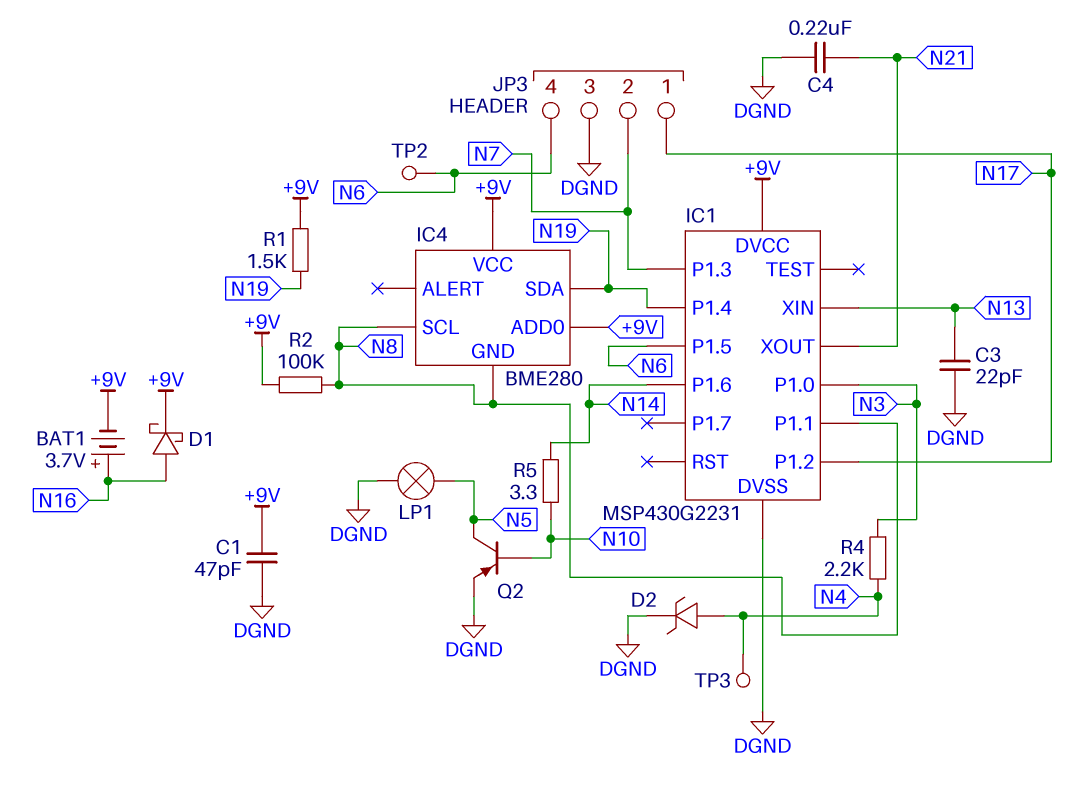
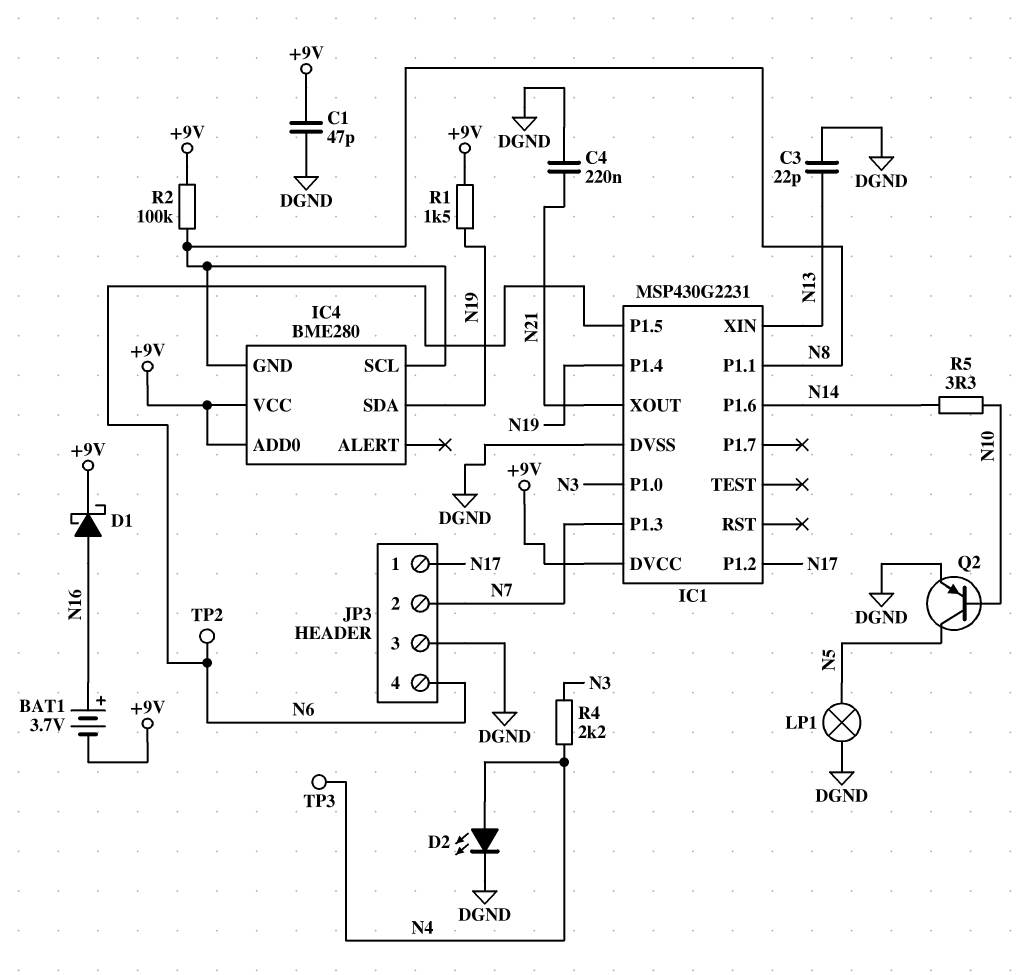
D2: zener (A N4, K DGND) -> LED (A N4, K DGND)

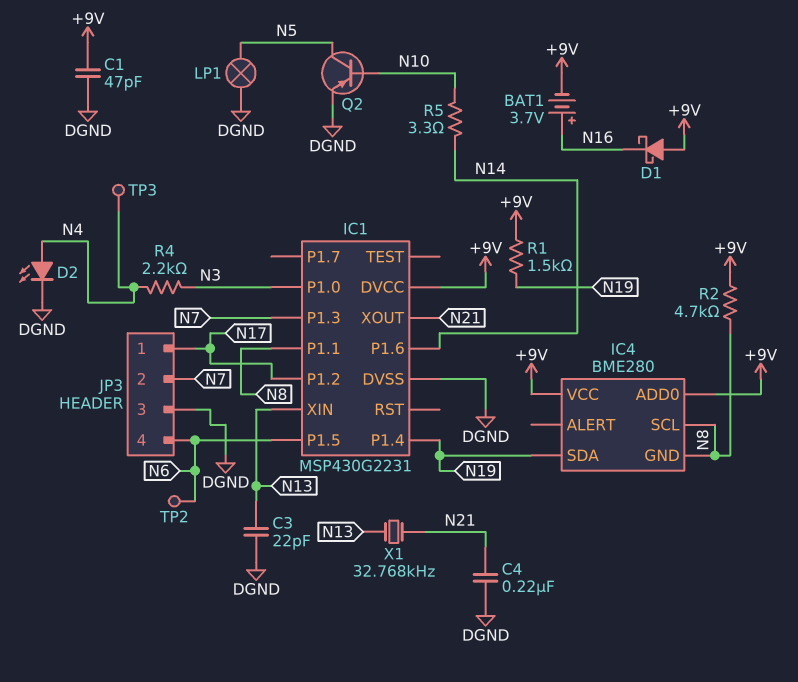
D1: schottky (A N16, K +9V) -> schottky (A +9V, K N16)
R2: 100k (+9V, N8) -> 4.7k (+9V, N8)
X1: none -> 32.768kHz (N13, N21)

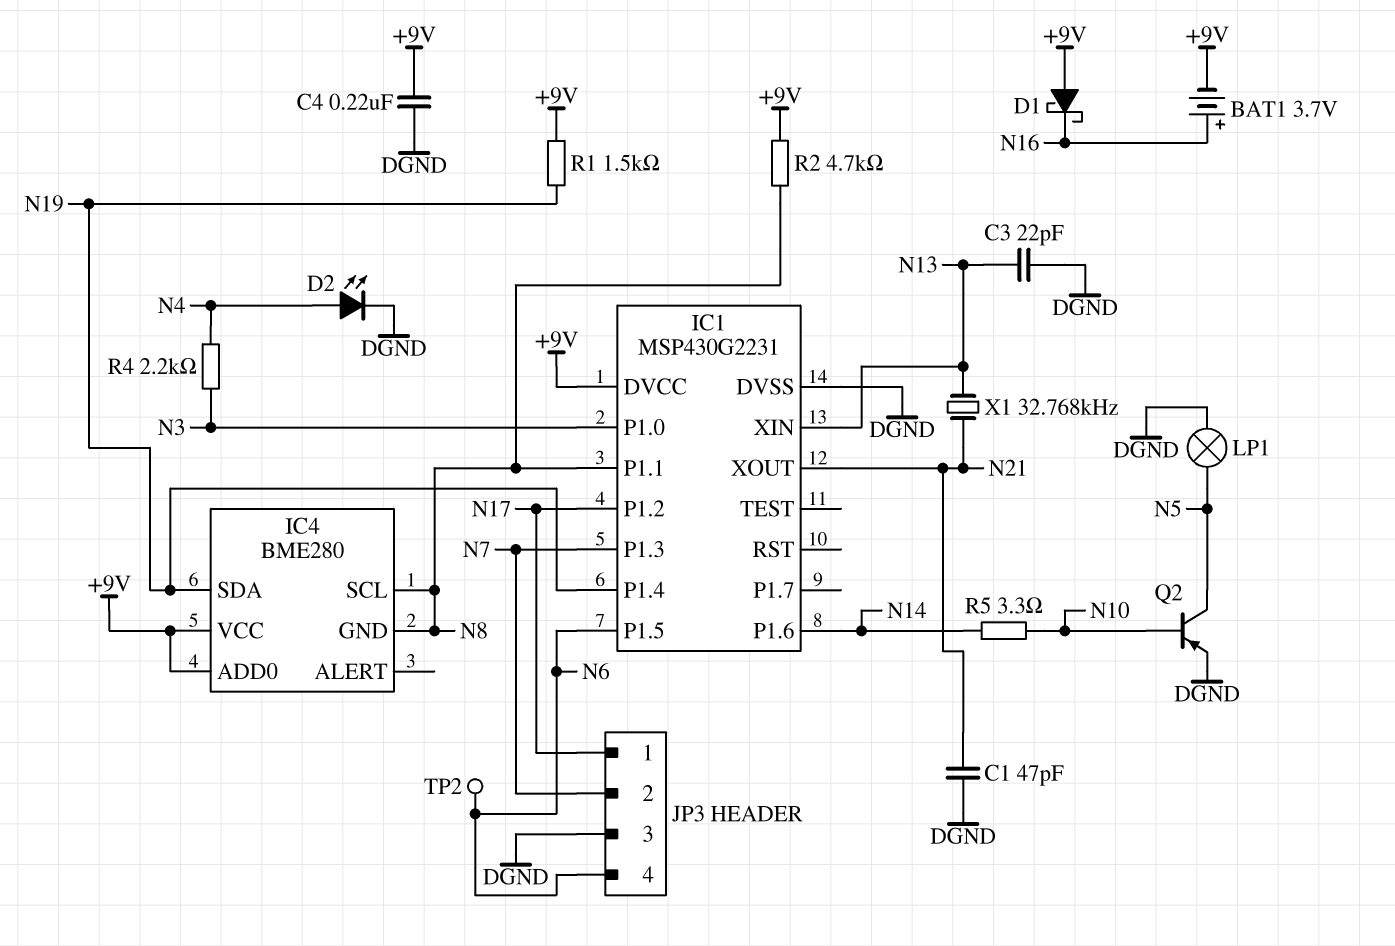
C1: 47pF (+9V, DGND) -> 47pF (DGND, N21)
C4: 220nF (DGND, N21) -> 220nF (+9V, DGND)
TP3: test point (N4) -> none

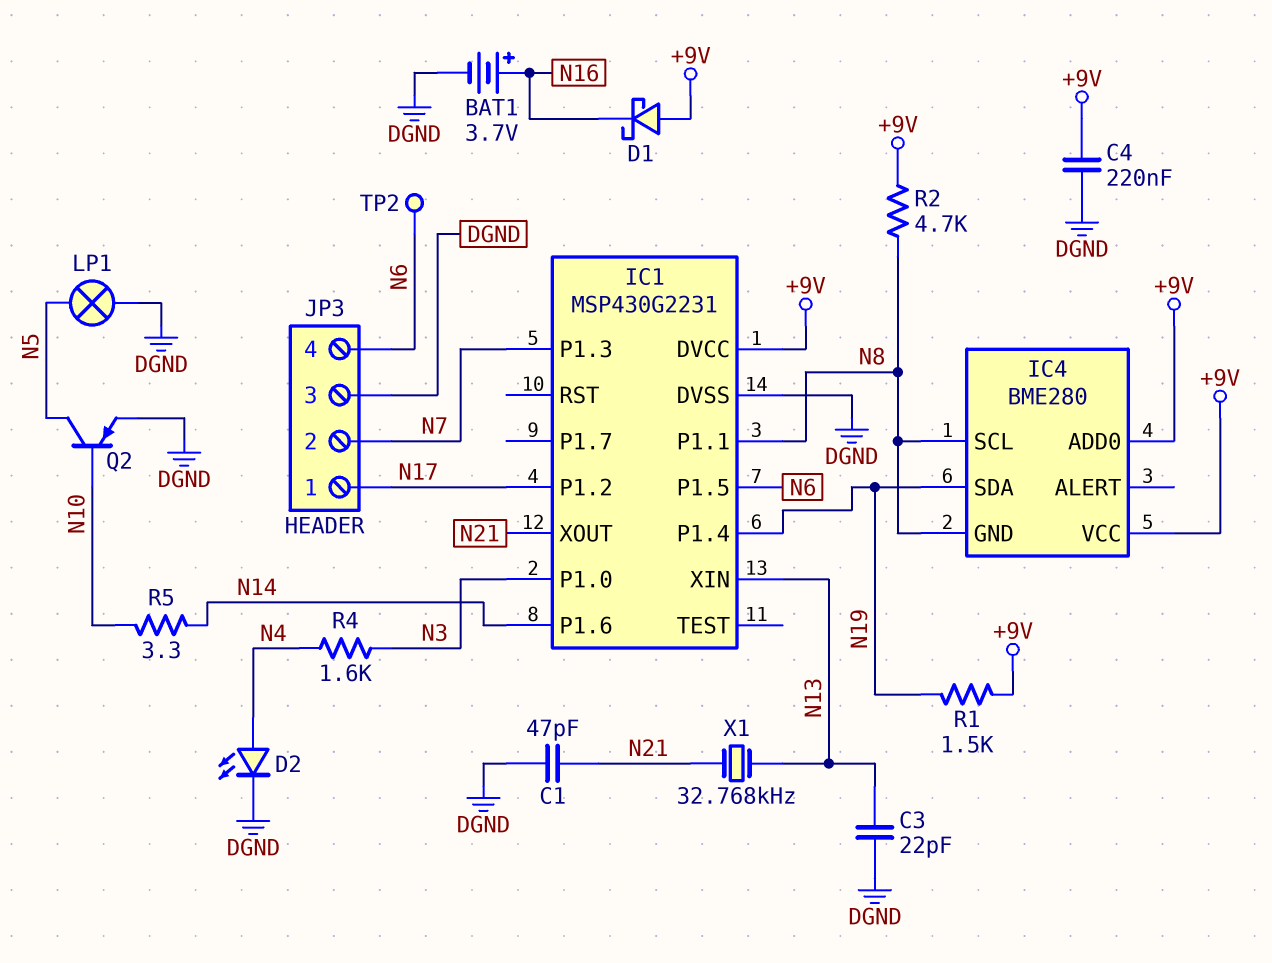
BAT1: 3.7V (plus N16, minus +9V) -> 3.7V (plus N16, minus DGND)
R4: 2.2k (N3, N4) -> 1.6k (N3, N4)

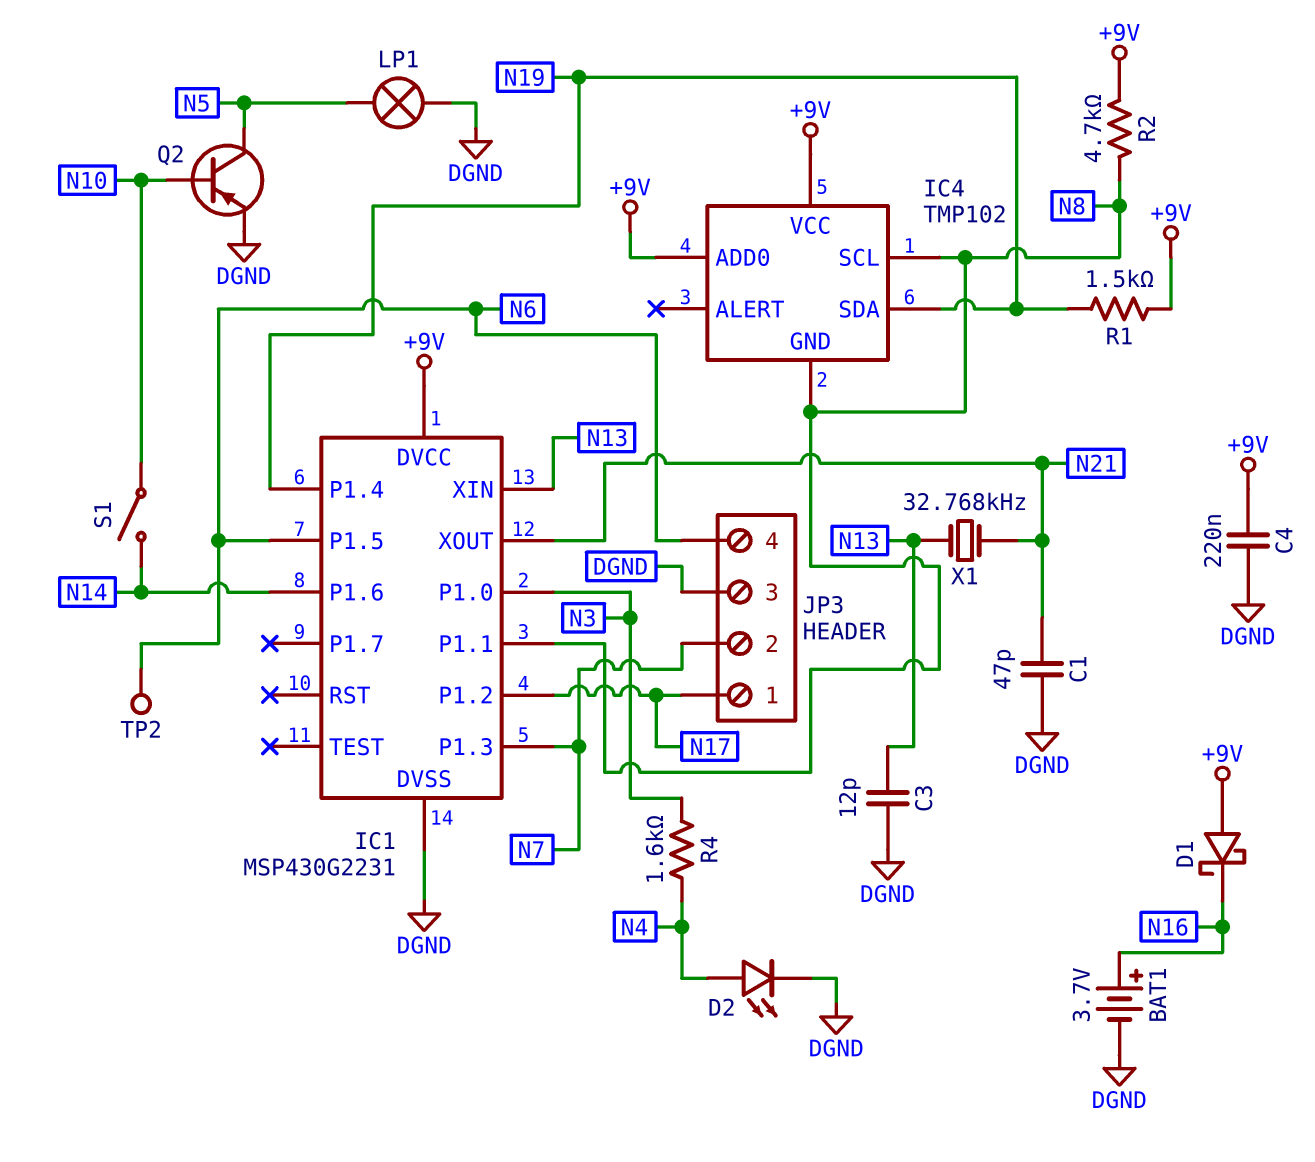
C3: 22pF (DGND, N13) -> 12pF (DGND, N13)
IC4: BME280 -> TMP102
R5: 3.3 (N10, N14) -> none
S1: none -> switch (N10, N14)

